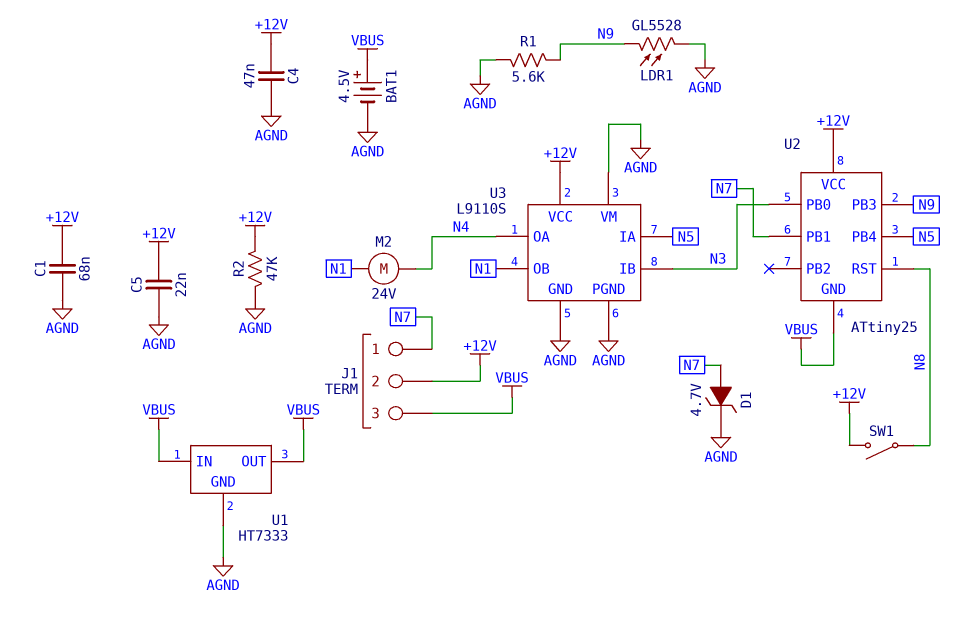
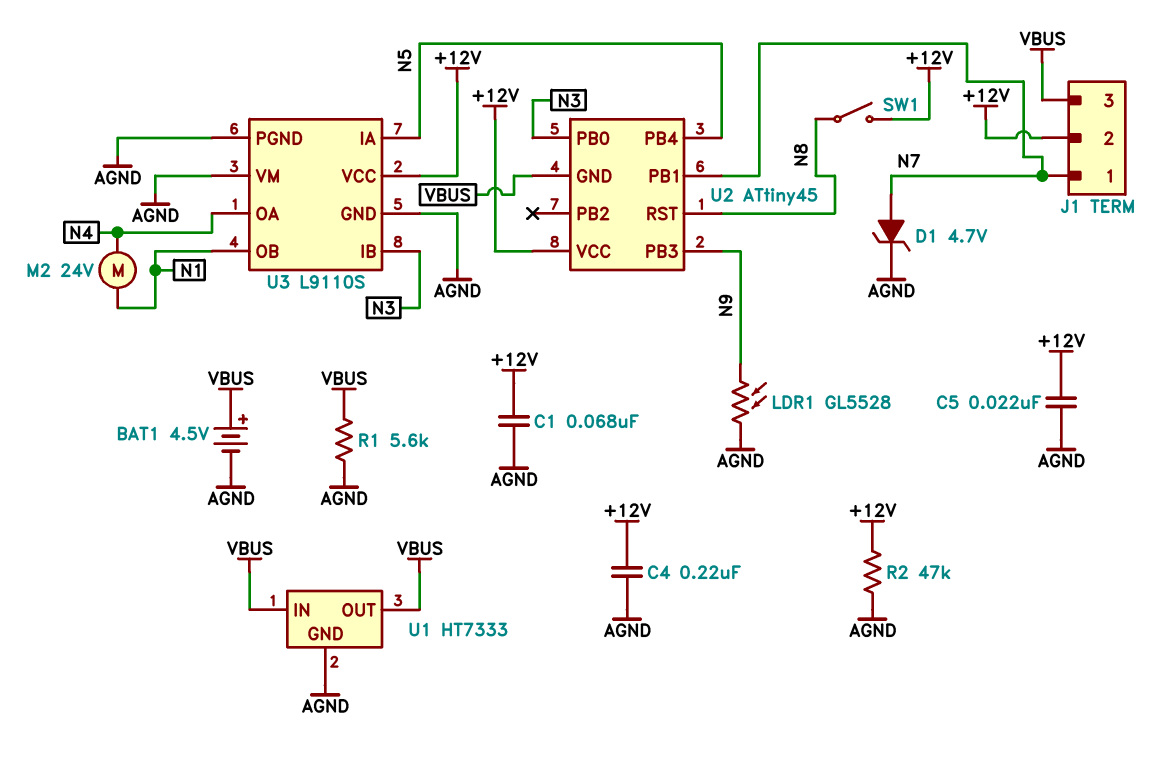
C4: 47nF (+12V, AGND) -> 220nF (+12V, AGND)
R1: 5.6k (AGND, N9) -> 5.6k (AGND, VBUS)
U2: ATtiny25 -> ATtiny45

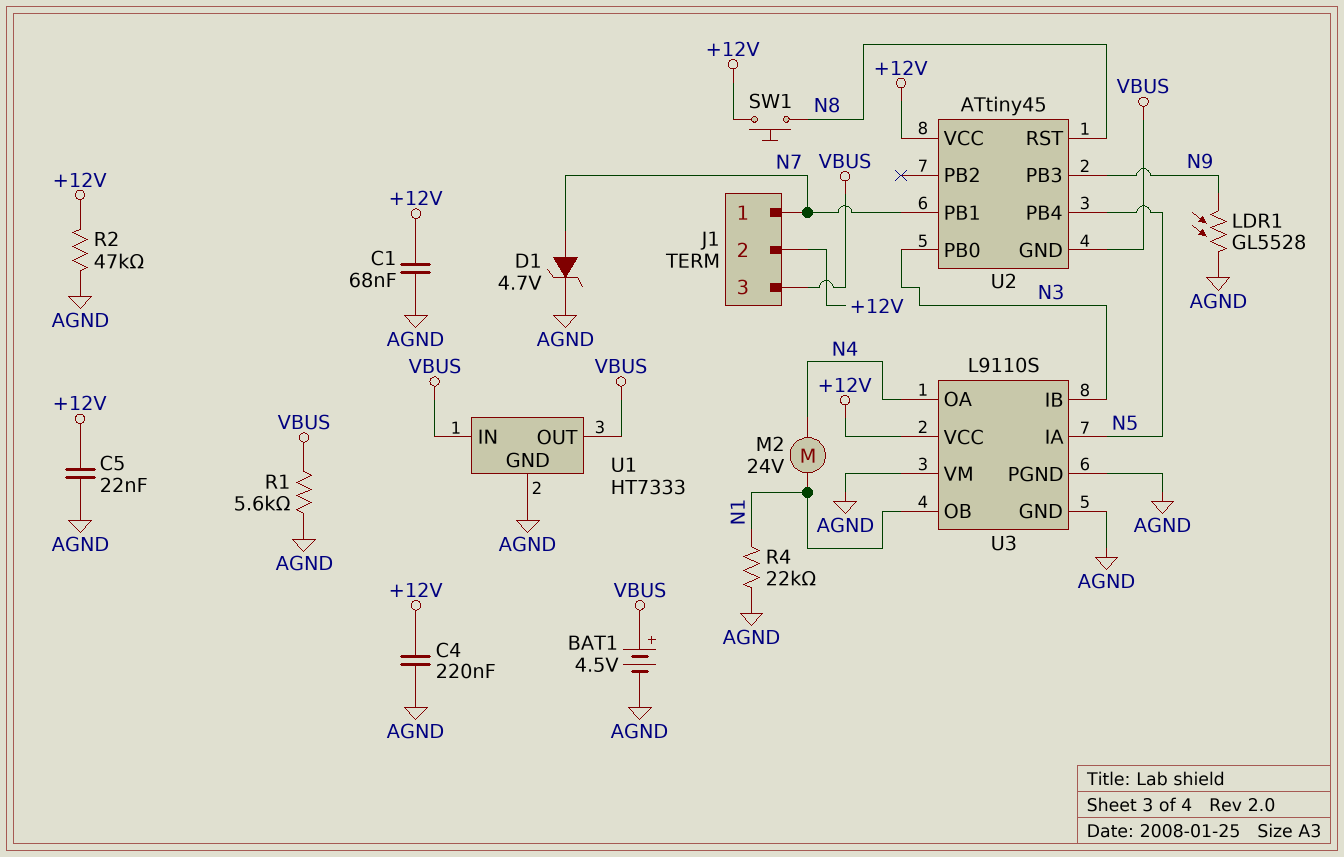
R4: none -> 22k (AGND, N1)
SW1: switch (+12V, N8) -> button (+12V, N8)

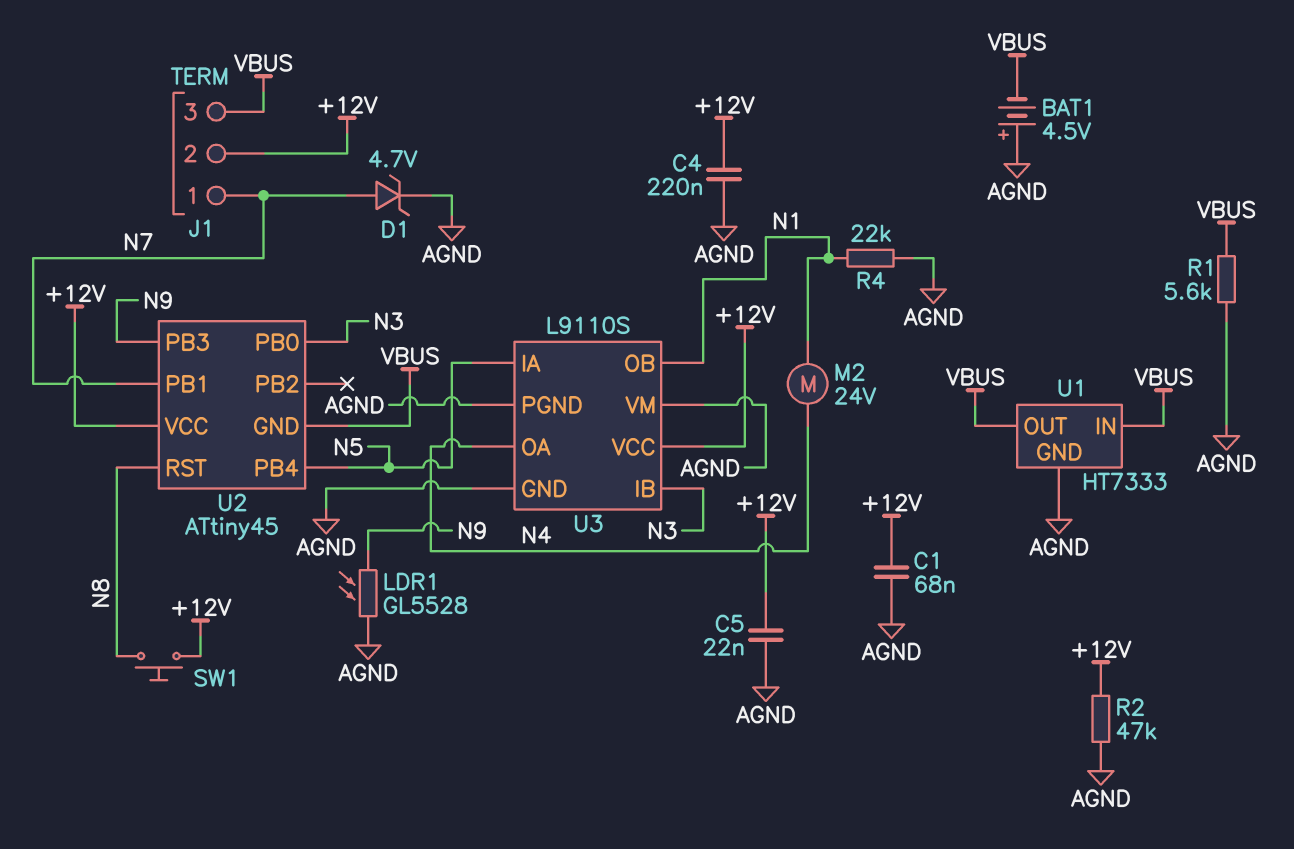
BAT1: 4.5V (plus VBUS, minus AGND) -> 4.5V (plus AGND, minus VBUS)

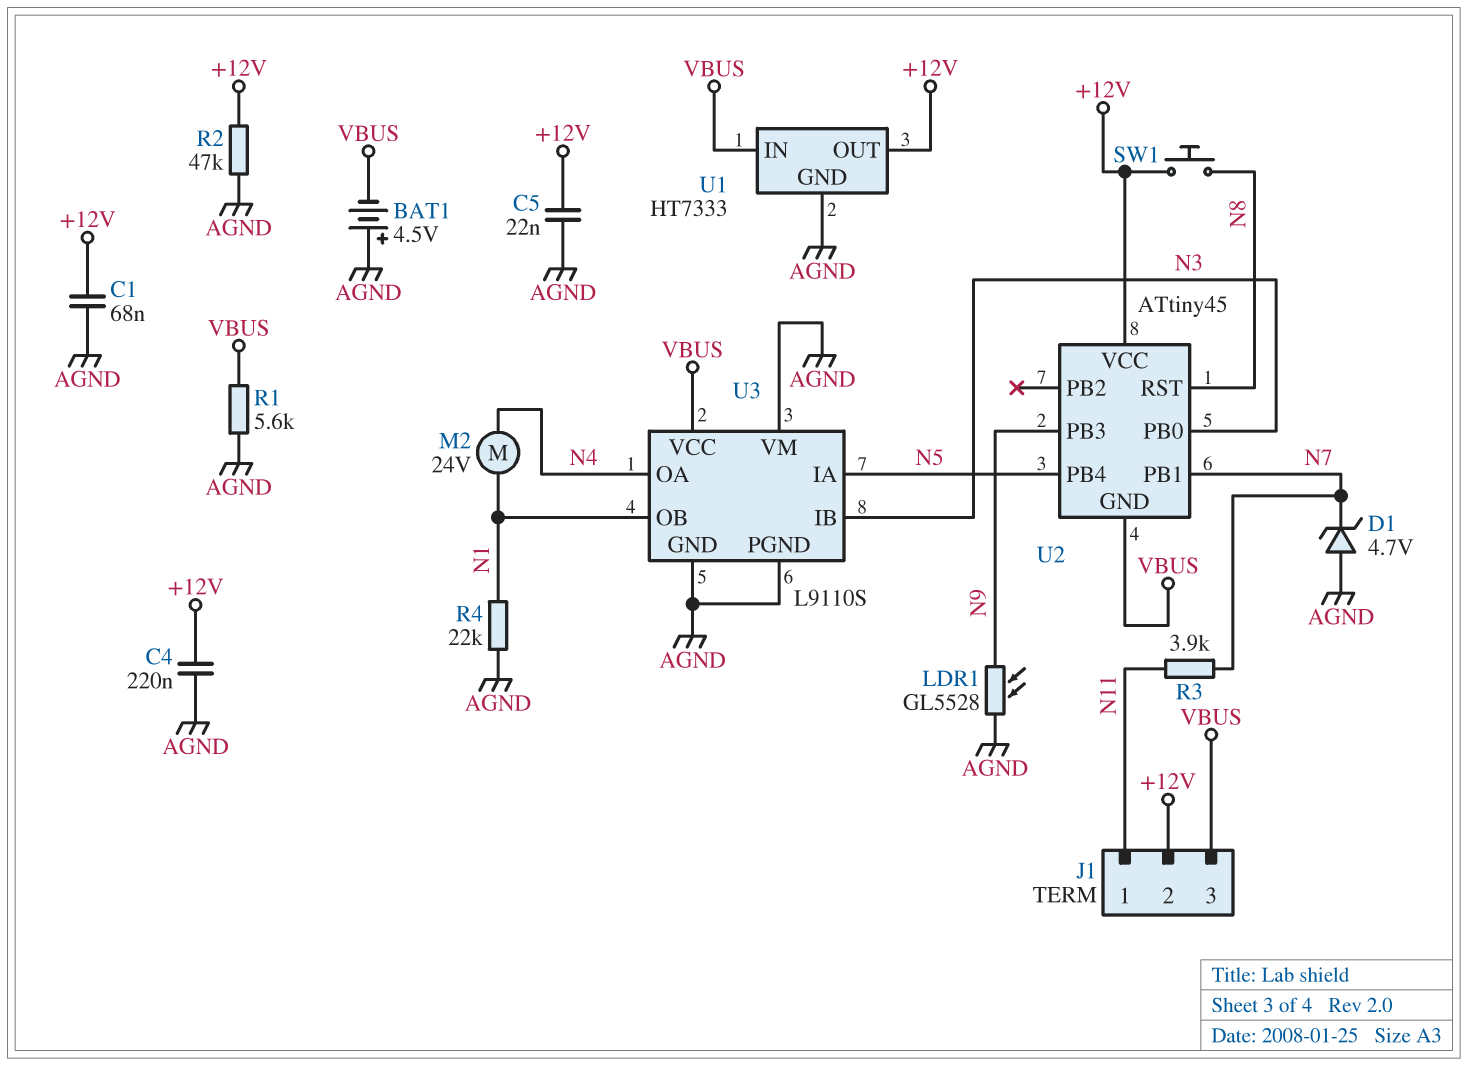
D1: zener 4.7V (A N7, K AGND) -> zener 4.7V (A AGND, K N7)
J1 pin 1: N7 -> N11
R3: none -> 3.9k (N7, N11)
U1 pin OUT: VBUS -> +12V
U3 pin VCC: +12V -> VBUS

